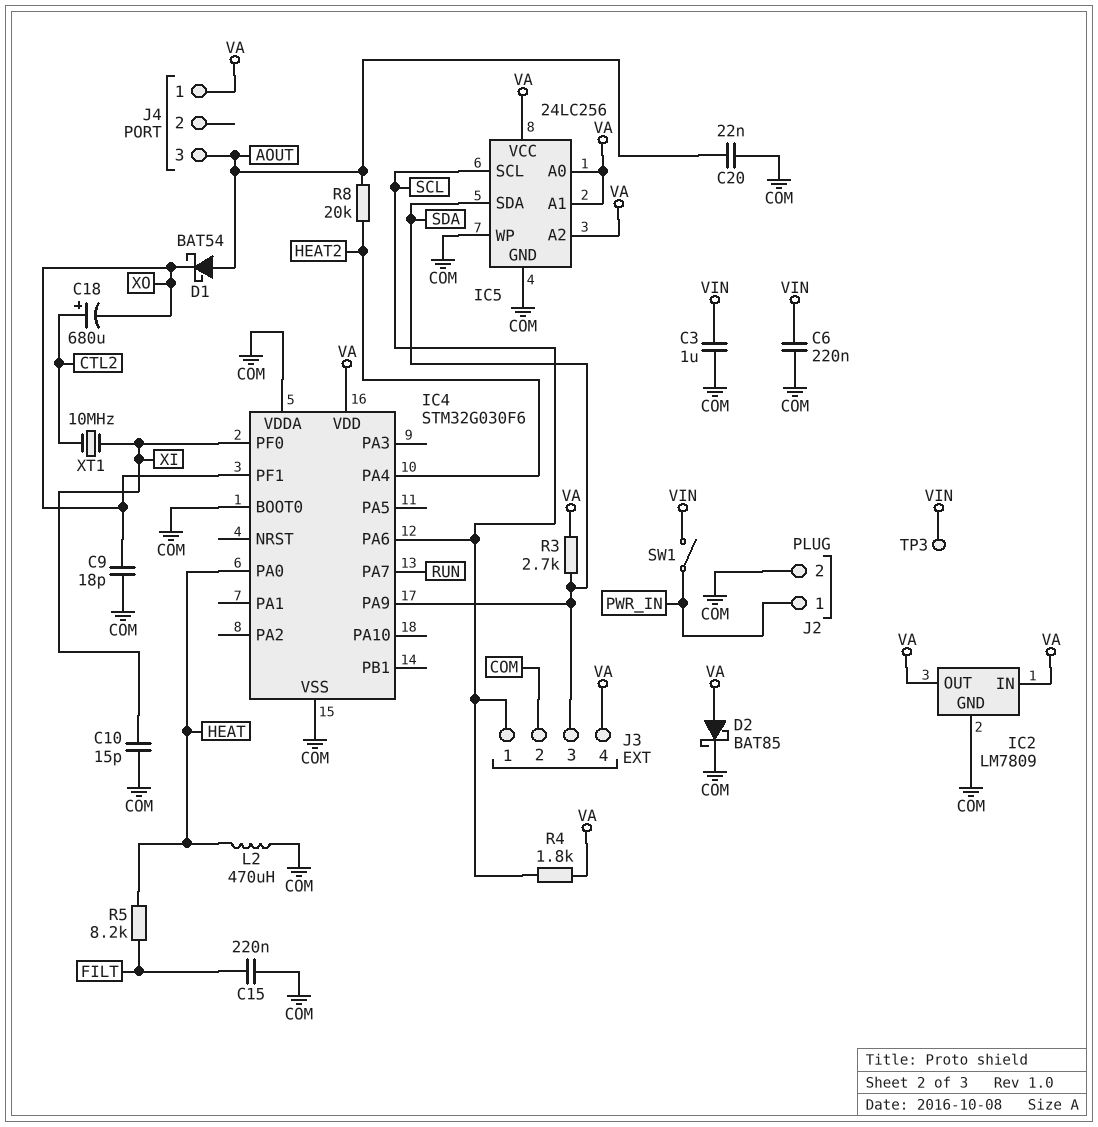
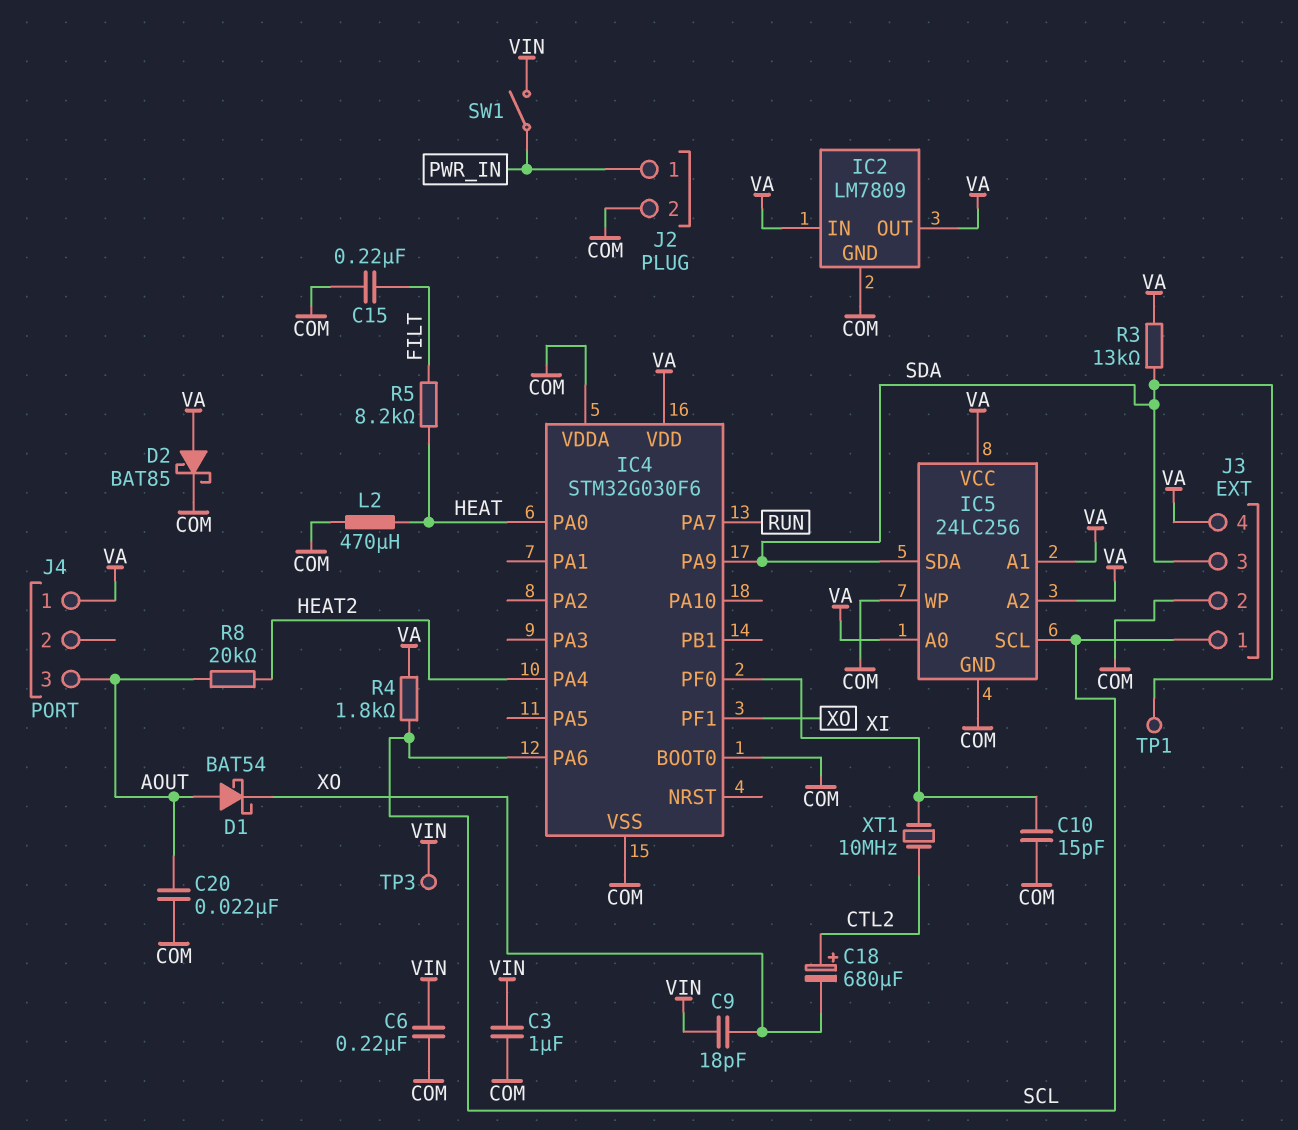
C9: 18pF (COM, XO) -> 18pF (VIN, XO)
R3: 2.7k (SDA, VA) -> 13k (SDA, VA)
TP1: none -> test point (SDA)

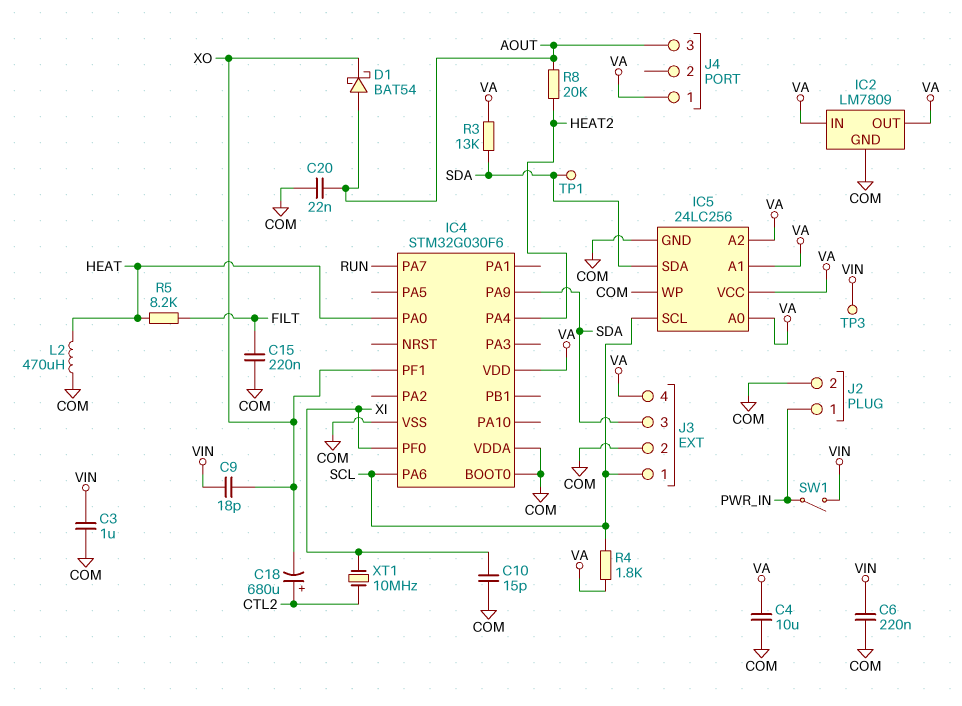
C4: none -> 10uF (COM, VA)
D2: schottky BAT85 (A VA, K COM) -> none

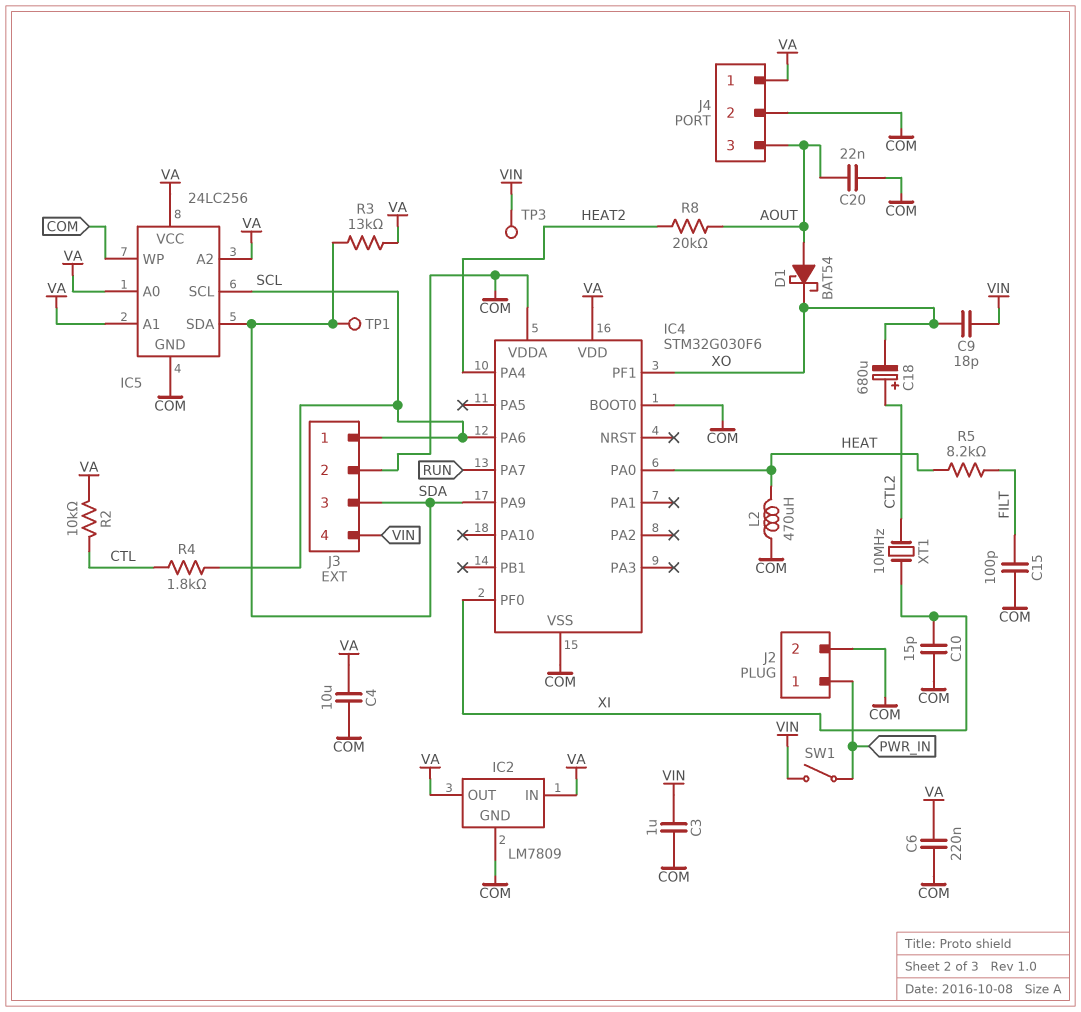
C6: 220nF (COM, VIN) -> 220nF (COM, VA)
C15: 220nF (COM, FILT) -> 100pF (COM, FILT)
J3 pin 4: VA -> VIN
J4 pin 2: none -> COM
R2: none -> 10k (CTL, VA)
R4: 1.8k (SCL, VA) -> 1.8k (CTL, SCL)

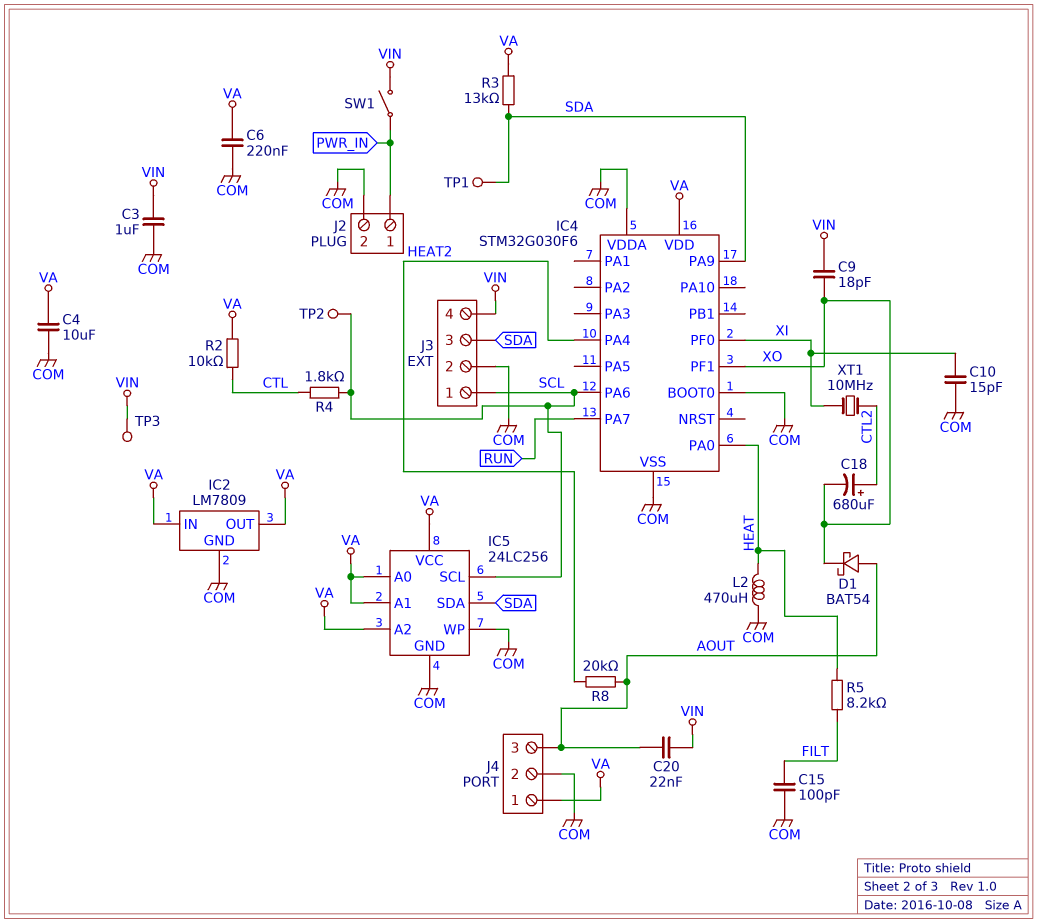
C20: 22nF (AOUT, COM) -> 22nF (AOUT, VIN)
TP2: none -> test point (SCL)

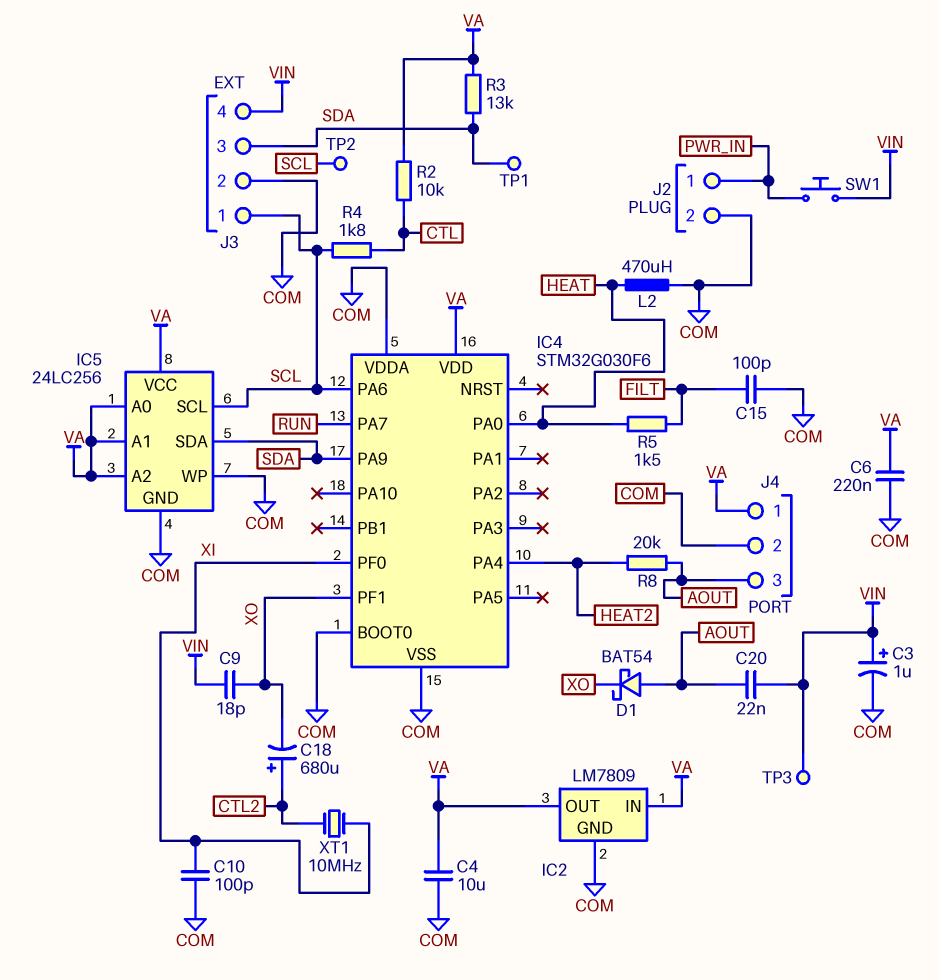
C3: 1uF (COM, VIN) -> 1uF (plus VIN, minus COM)
C10: 15pF (COM, XI) -> 100pF (COM, XI)
R5: 8.2k (FILT, HEAT) -> 1.5k (FILT, HEAT)
SW1: switch (PWR_IN, VIN) -> button (PWR_IN, VIN)

